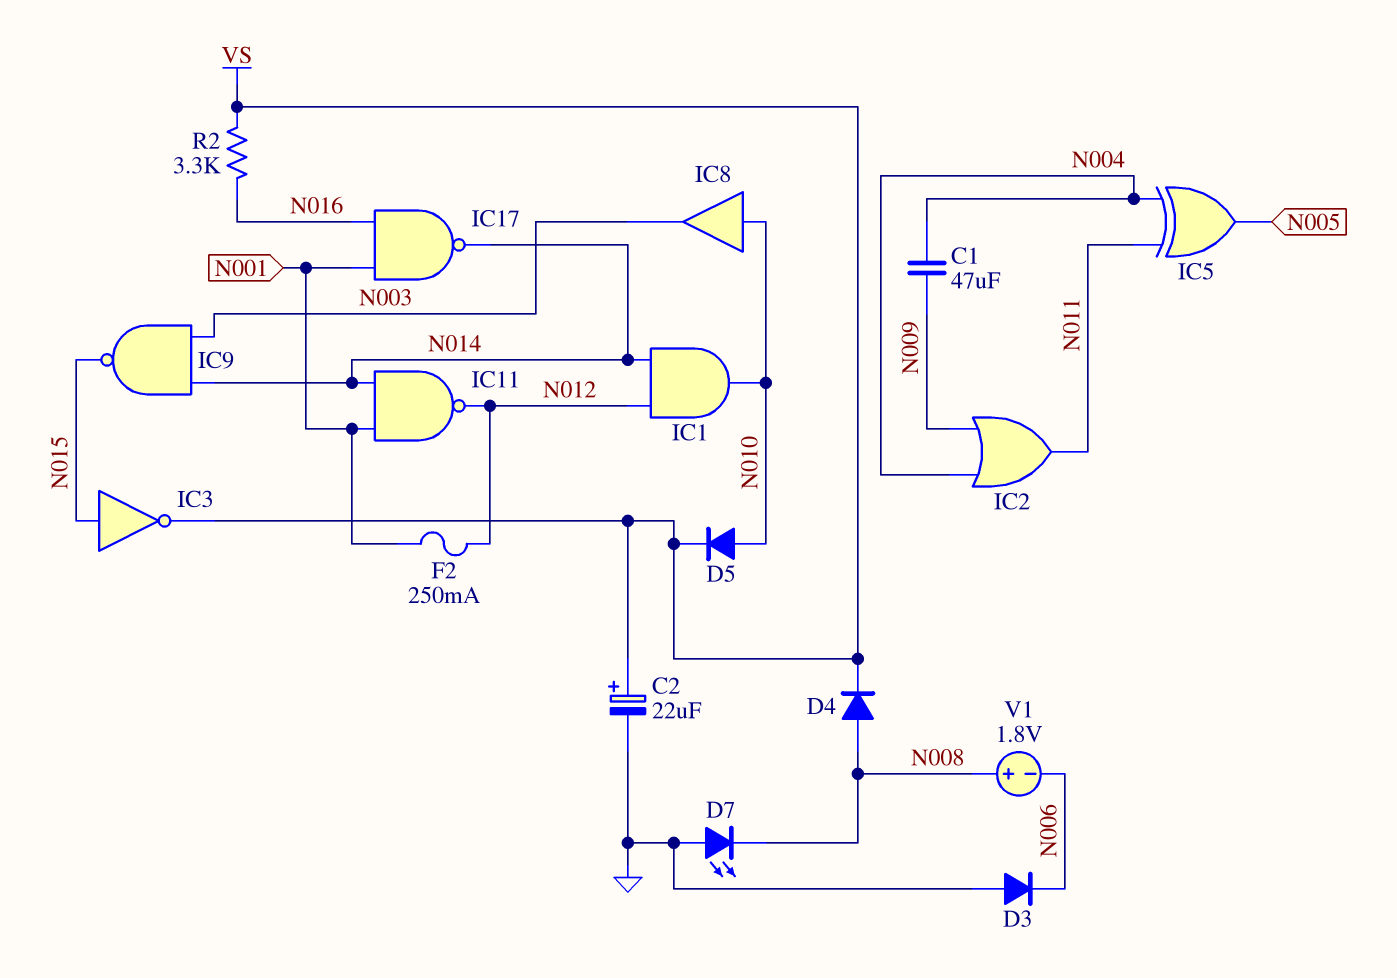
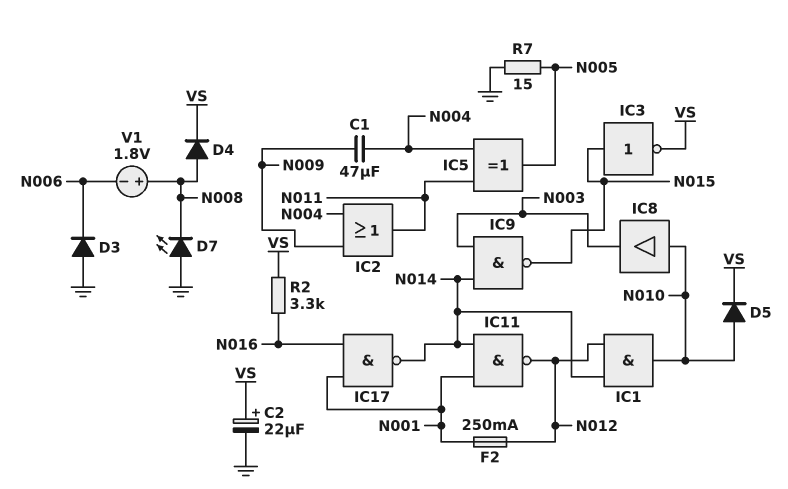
R7: none -> 15 (GND, N005)

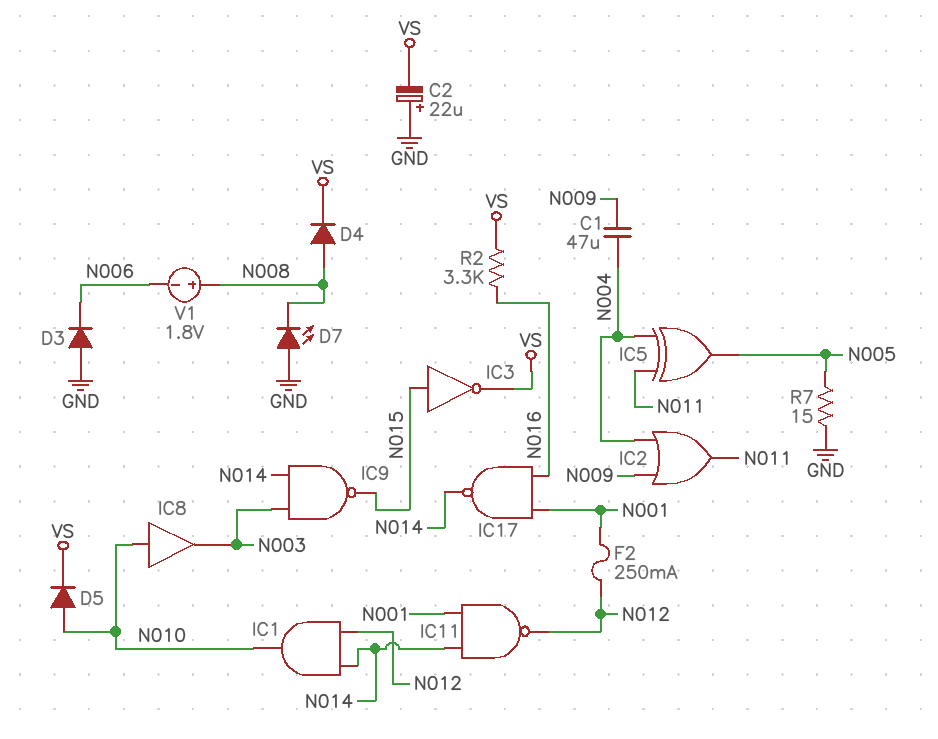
C2: 22uF (plus VS, minus GND) -> 22uF (plus GND, minus VS)

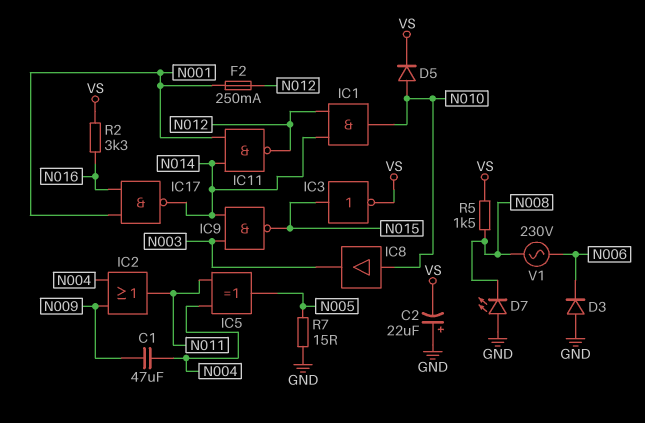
D4: diode (A N008, K VS) -> none
R5: none -> 1.5k (N008, VS)
V1: 1.8V (plus N008, minus N006) -> AC 230V (N006, N008)

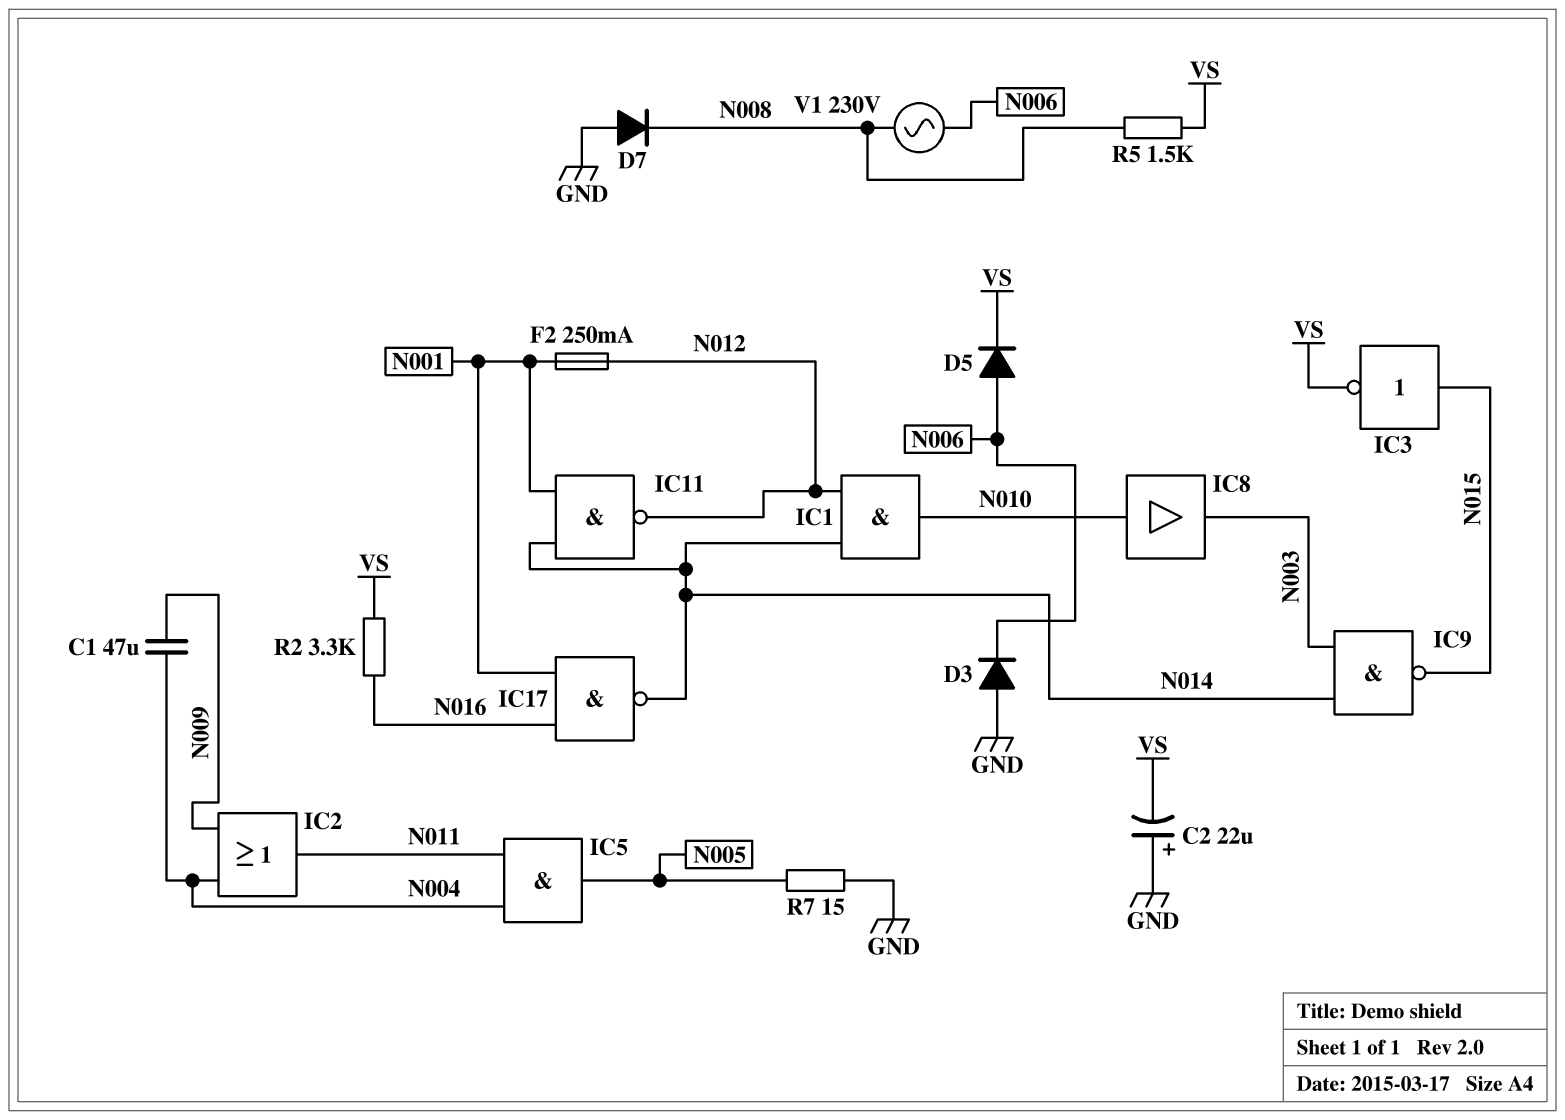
D5: diode (A N010, K VS) -> diode (A N006, K VS)
D7: LED (A GND, K N008) -> diode (A GND, K N008)
IC5: XOR (in N004, in N011, out N005) -> AND (in N004, in N011, out N005)

